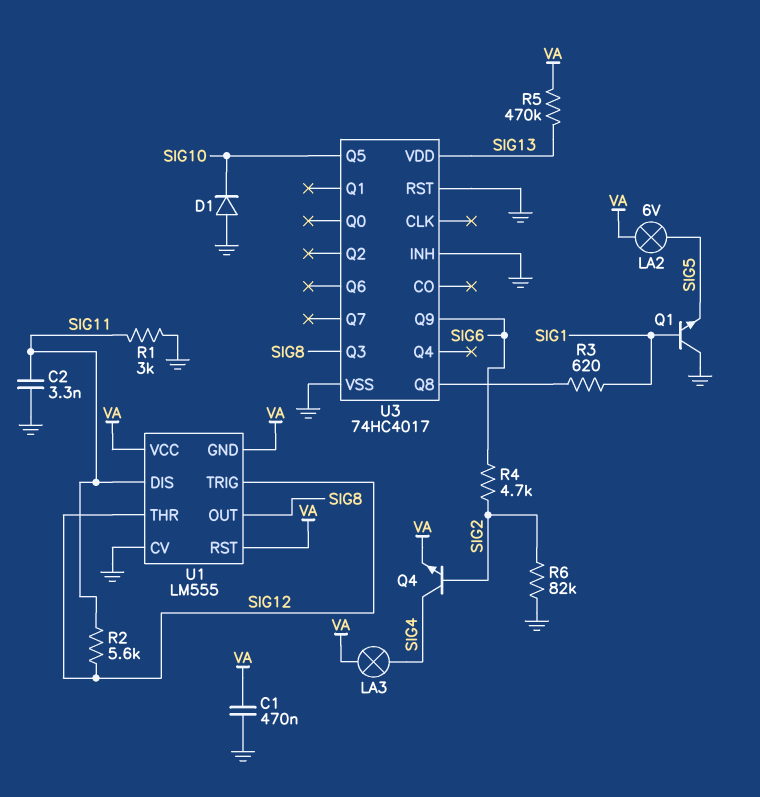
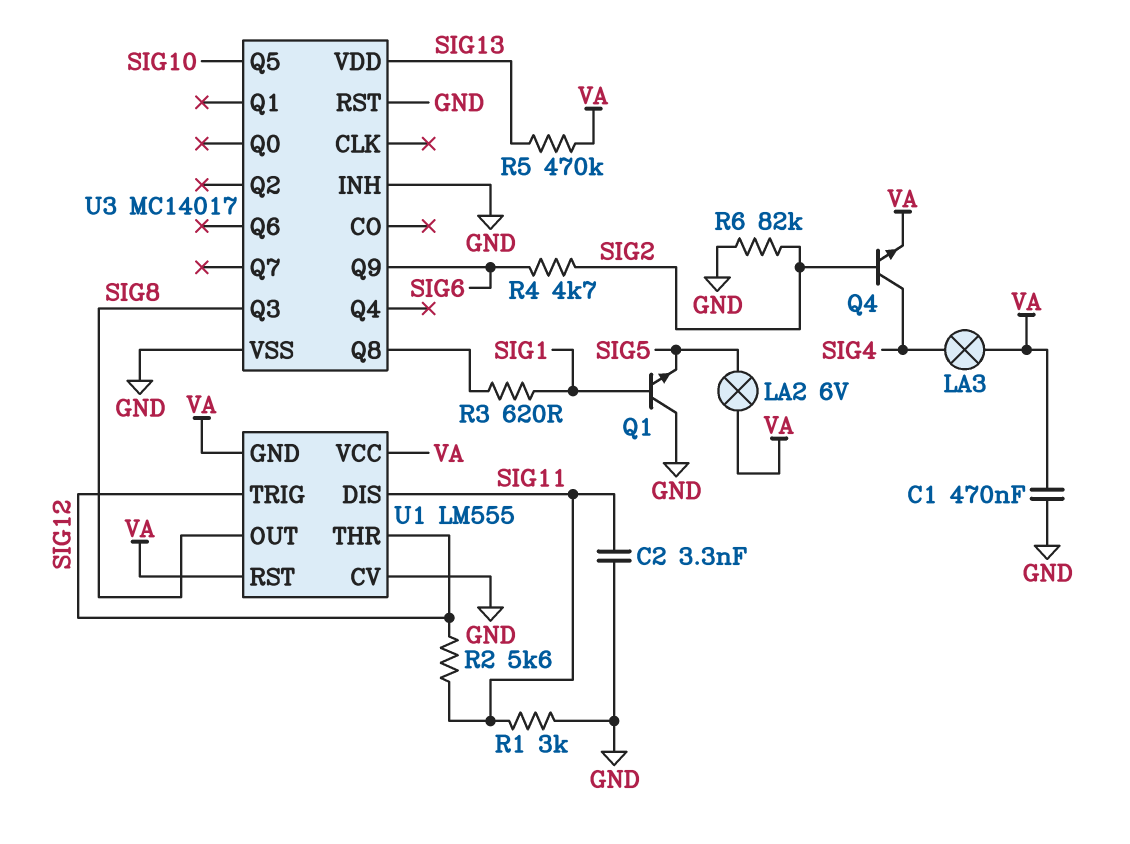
D1: diode (A GND, K SIG10) -> none
U3: 74HC4017 -> MC14017

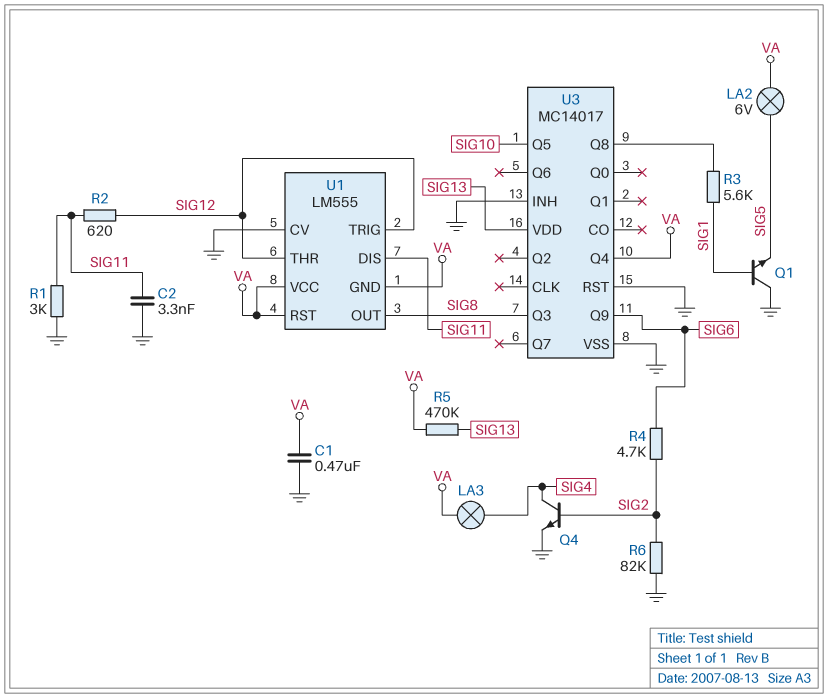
Q4: NPN (B SIG2, C SIG4, E VA) -> NPN (B SIG2, C SIG4, E GND)
R2: 5.6k (SIG11, SIG12) -> 620 (SIG11, SIG12)
R3: 620 (SIG1, U3/Q8) -> 5.6k (SIG1, U3/Q8)
U3 pin Q4: none -> VA

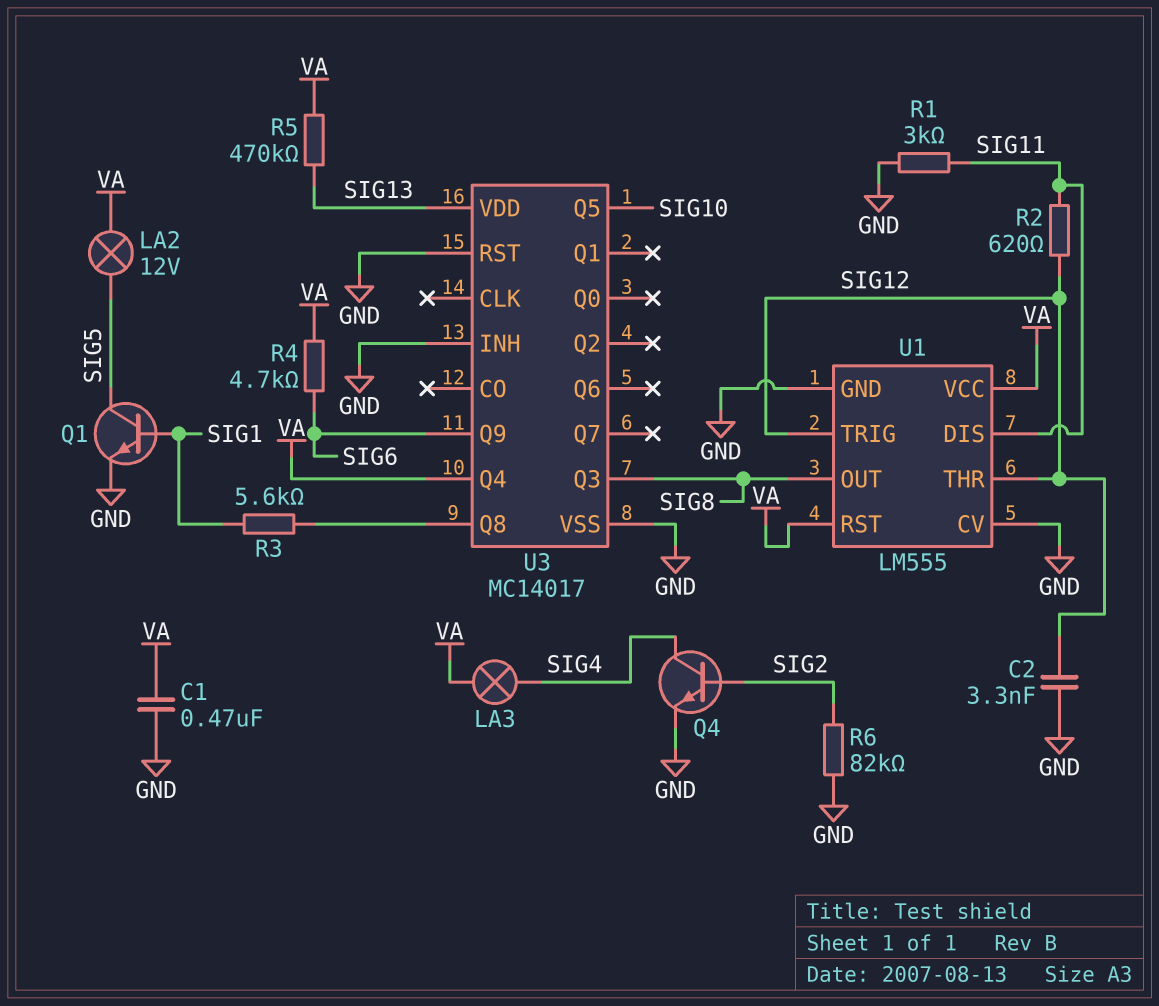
C2: 3.3nF (GND, SIG11) -> 3.3nF (GND, SIG12)
LA2: lamp 6V (SIG5, VA) -> lamp 12V (SIG5, VA)
Q1: NPN (B SIG1, C GND, E SIG5) -> NPN (B SIG1, C SIG5, E GND)
R4: 4.7k (SIG2, SIG6) -> 4.7k (SIG6, VA)
U1 pin GND: VA -> GND

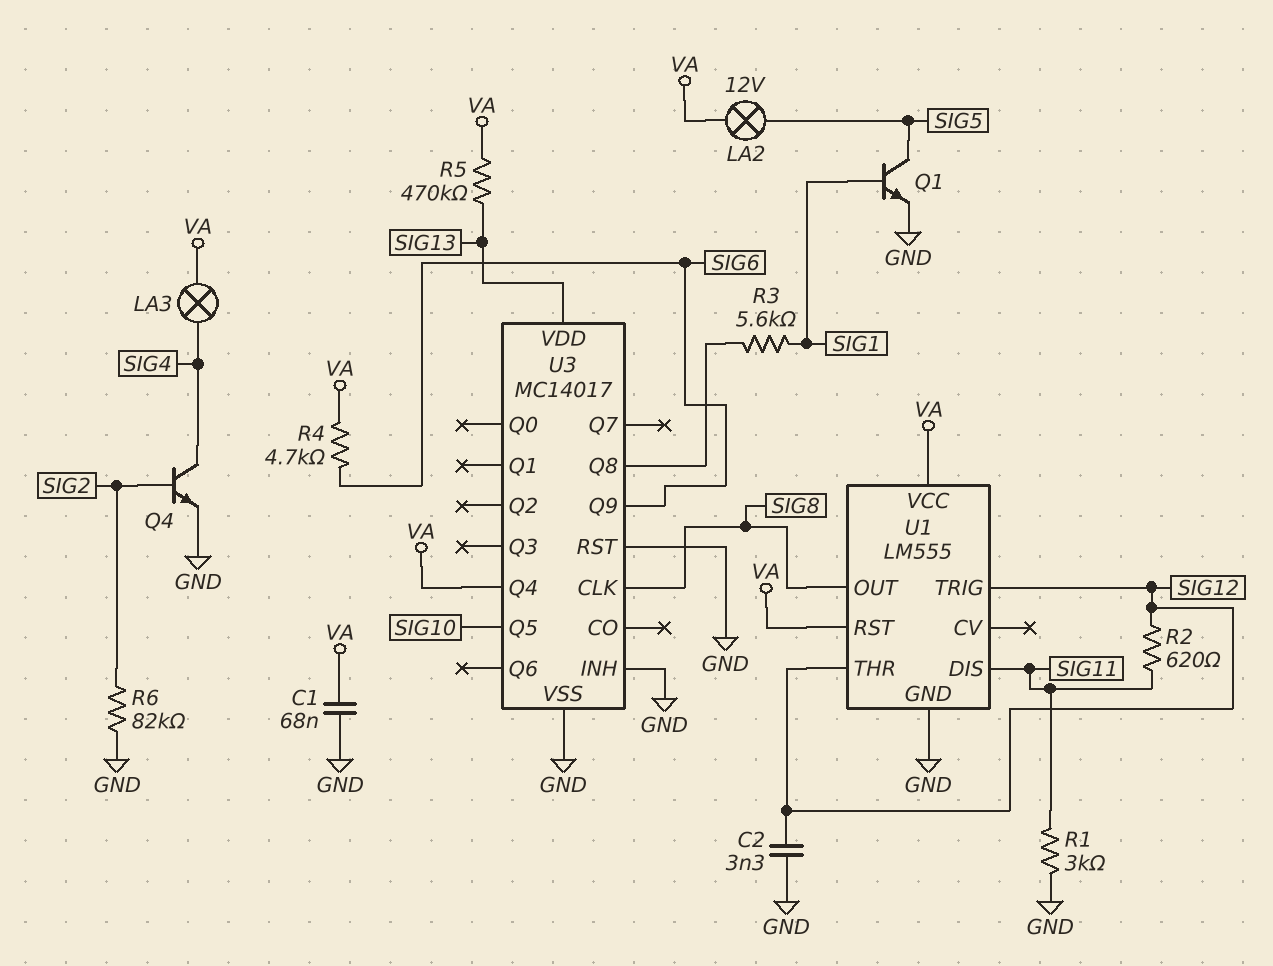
C1: 470nF (GND, VA) -> 68nF (GND, VA)
U1 pin CV: GND -> none
U3 pin CLK: none -> SIG8
U3 pin Q3: SIG8 -> none

